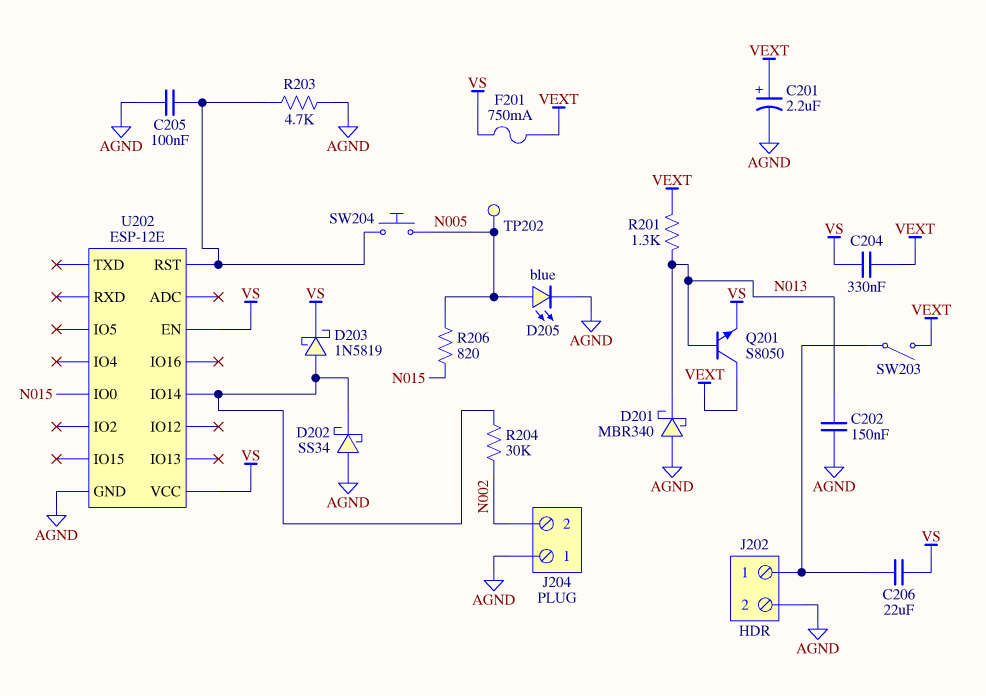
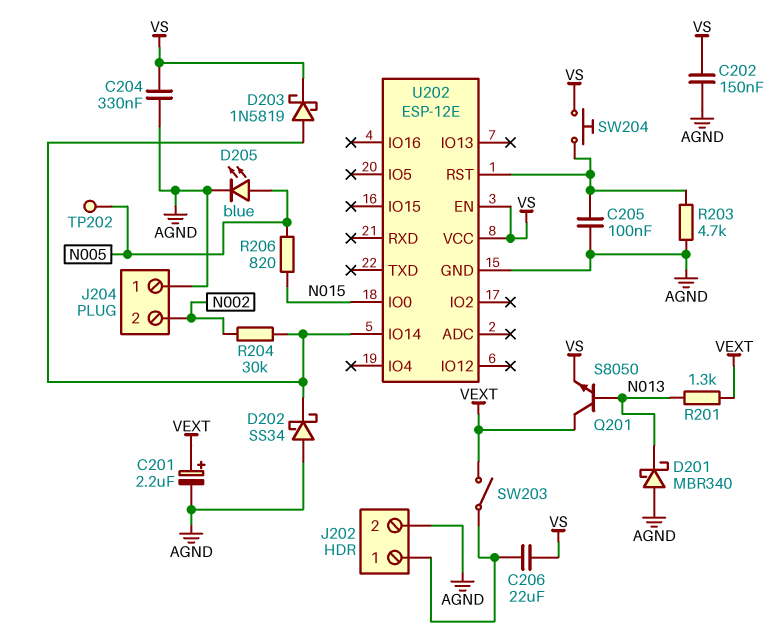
C202: 150nF (AGND, N013) -> 150nF (AGND, VS)
C204: 330nF (VEXT, VS) -> 330nF (AGND, VS)
F201: 750mA (VEXT, VS) -> none
SW204: button (N005, U202/RST) -> button (U202/RST, VS)

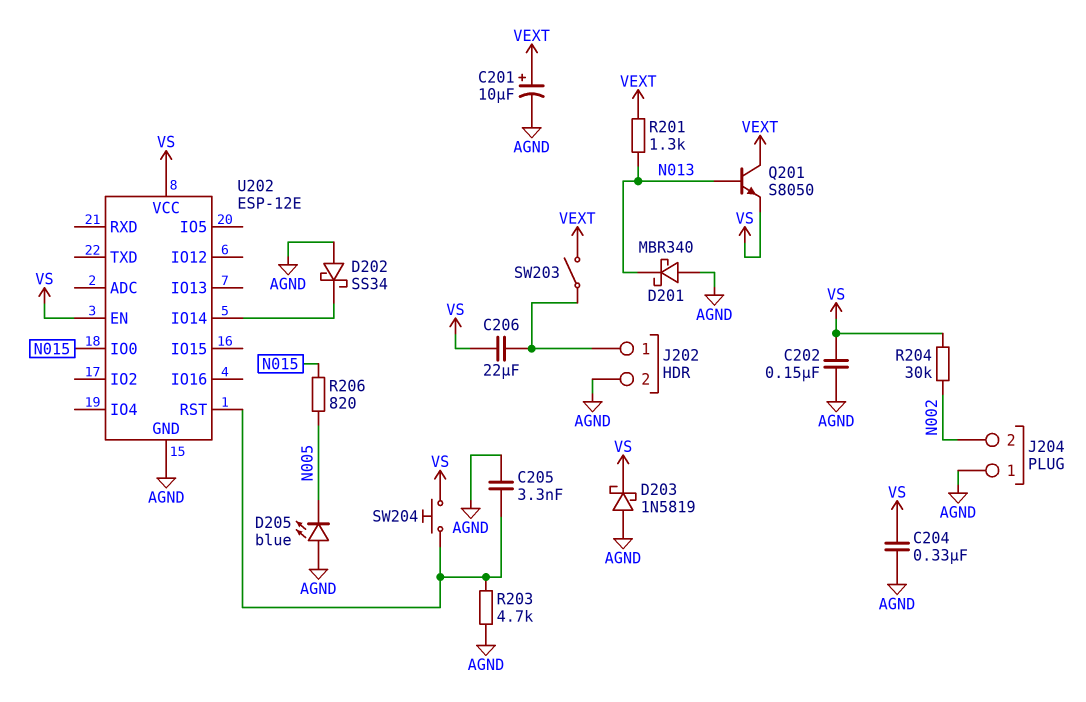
C201: 2.2uF (plus VEXT, minus AGND) -> 10uF (plus VEXT, minus AGND)
C205: 100nF (AGND, U202/RST) -> 3.3nF (AGND, U202/RST)
D203: schottky 1N5819 (A U202/IO14, K VS) -> schottky 1N5819 (A AGND, K VS)
D205: LED blue (A N005, K AGND) -> LED blue (A AGND, K N005)
R204: 30k (N002, U202/IO14) -> 30k (N002, VS)
TP202: test point (N005) -> none

